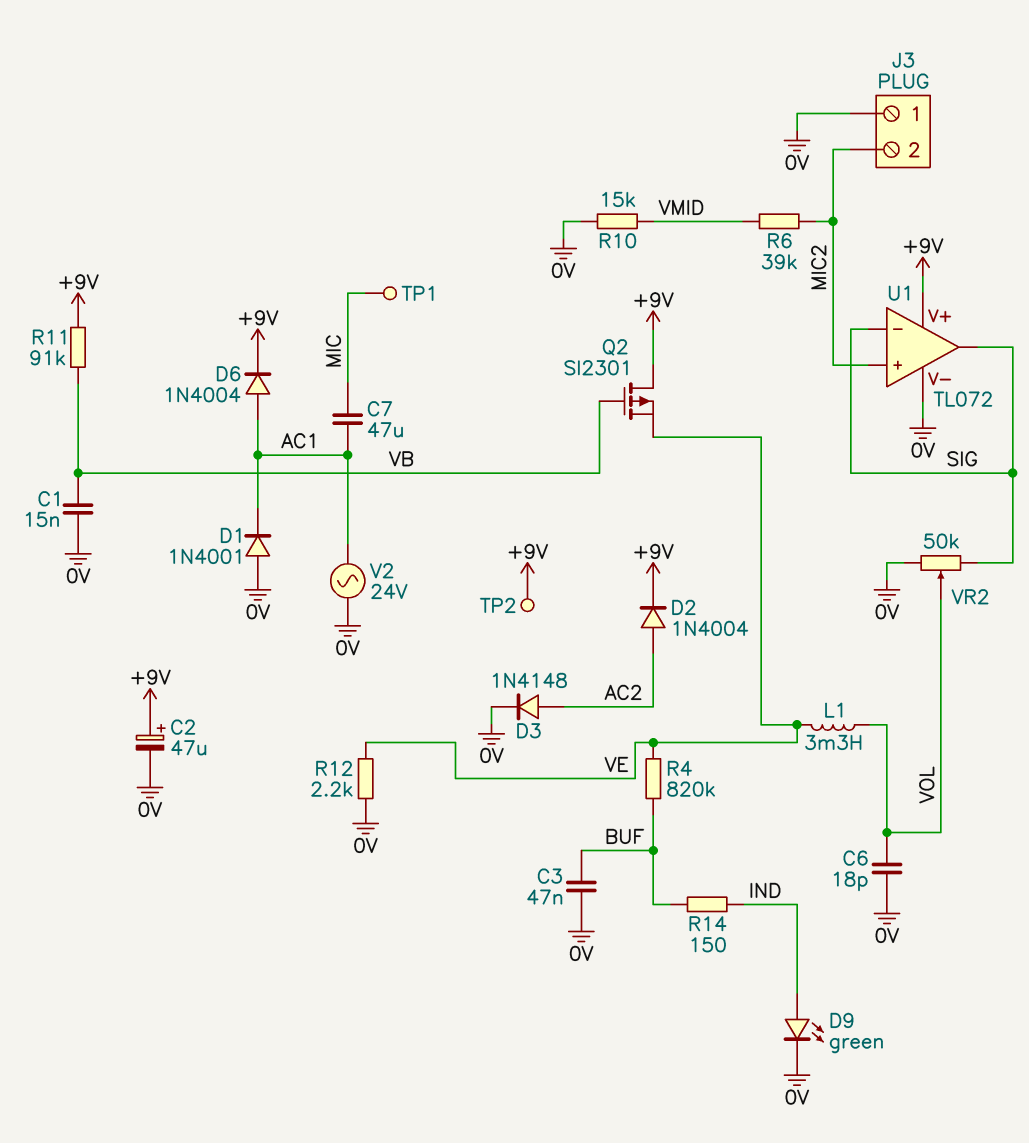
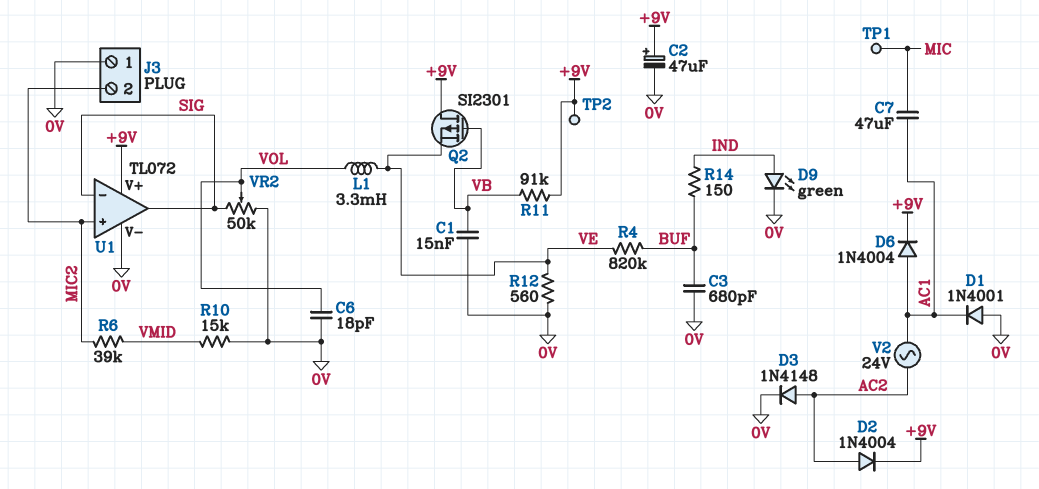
C3: 47nF (0V, BUF) -> 680pF (0V, BUF)
R12: 2.2k (0V, VE) -> 560 (0V, VE)
V2: AC 24V (0V, AC1) -> AC 24V (AC1, AC2)

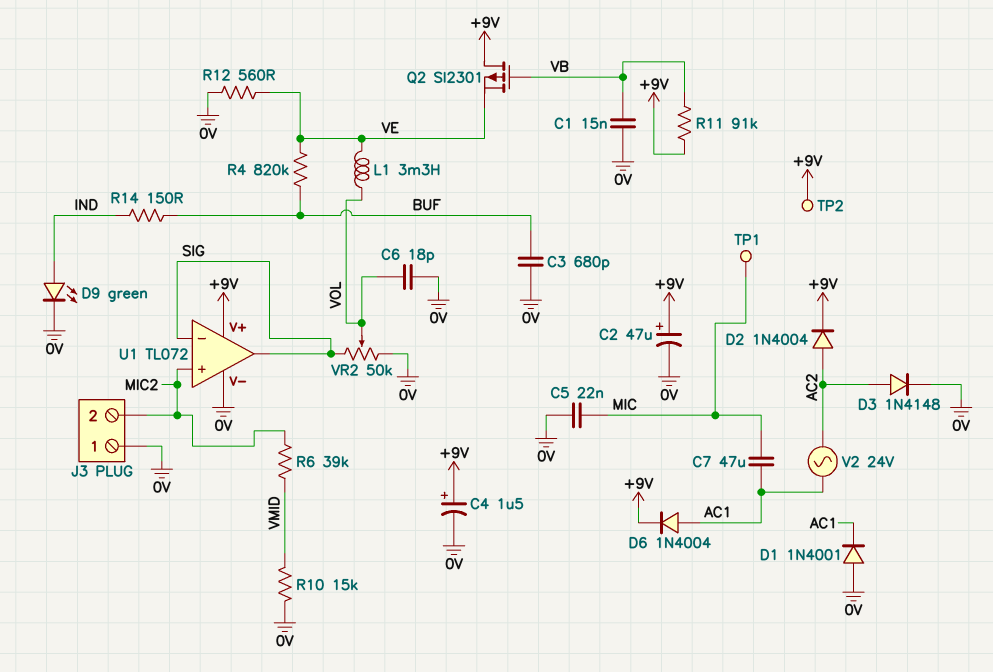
C4: none -> 1.5uF (plus +9V, minus 0V)
C5: none -> 22nF (0V, MIC)

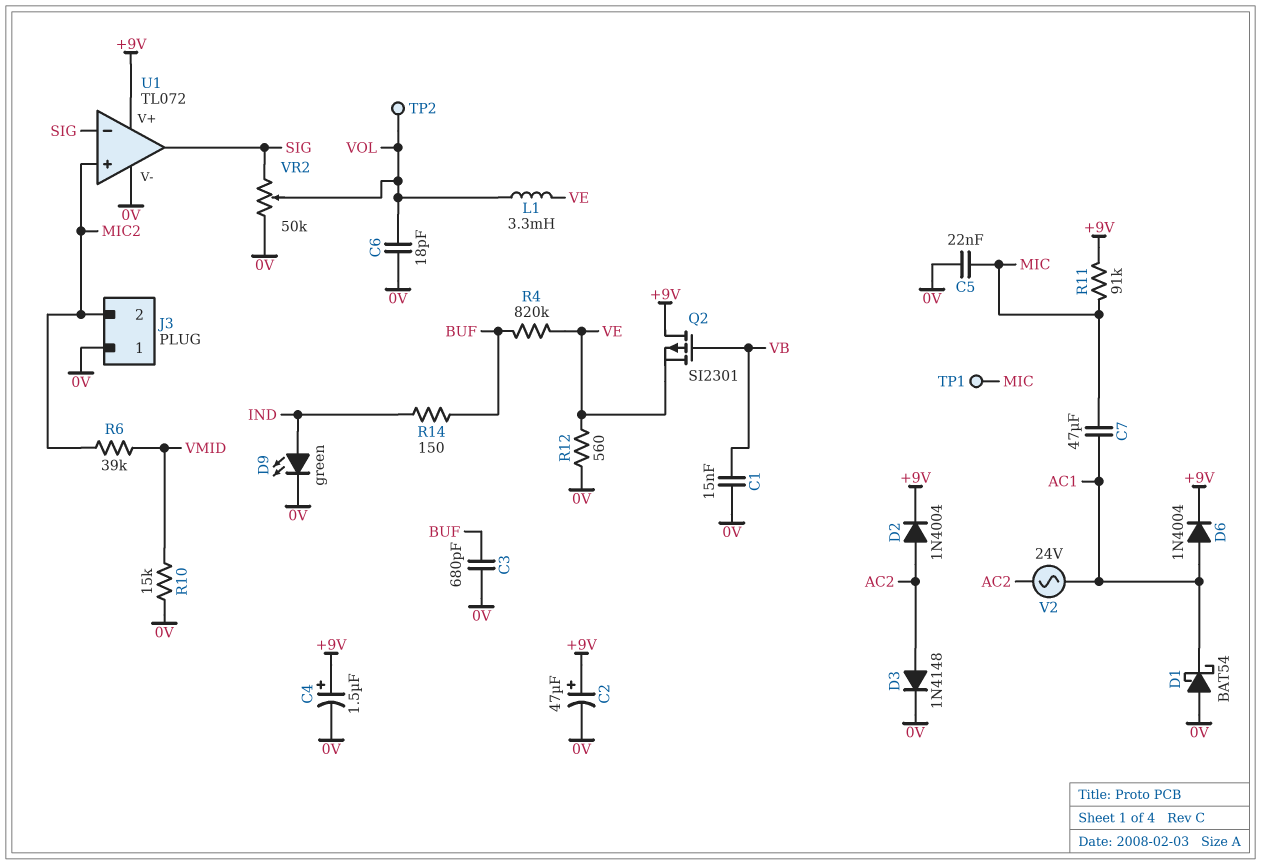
D1: diode 1N4001 (A 0V, K AC1) -> schottky BAT54 (A 0V, K AC1)
R11: 91k (+9V, VB) -> 91k (+9V, MIC)
TP2: test point (+9V) -> test point (VOL)

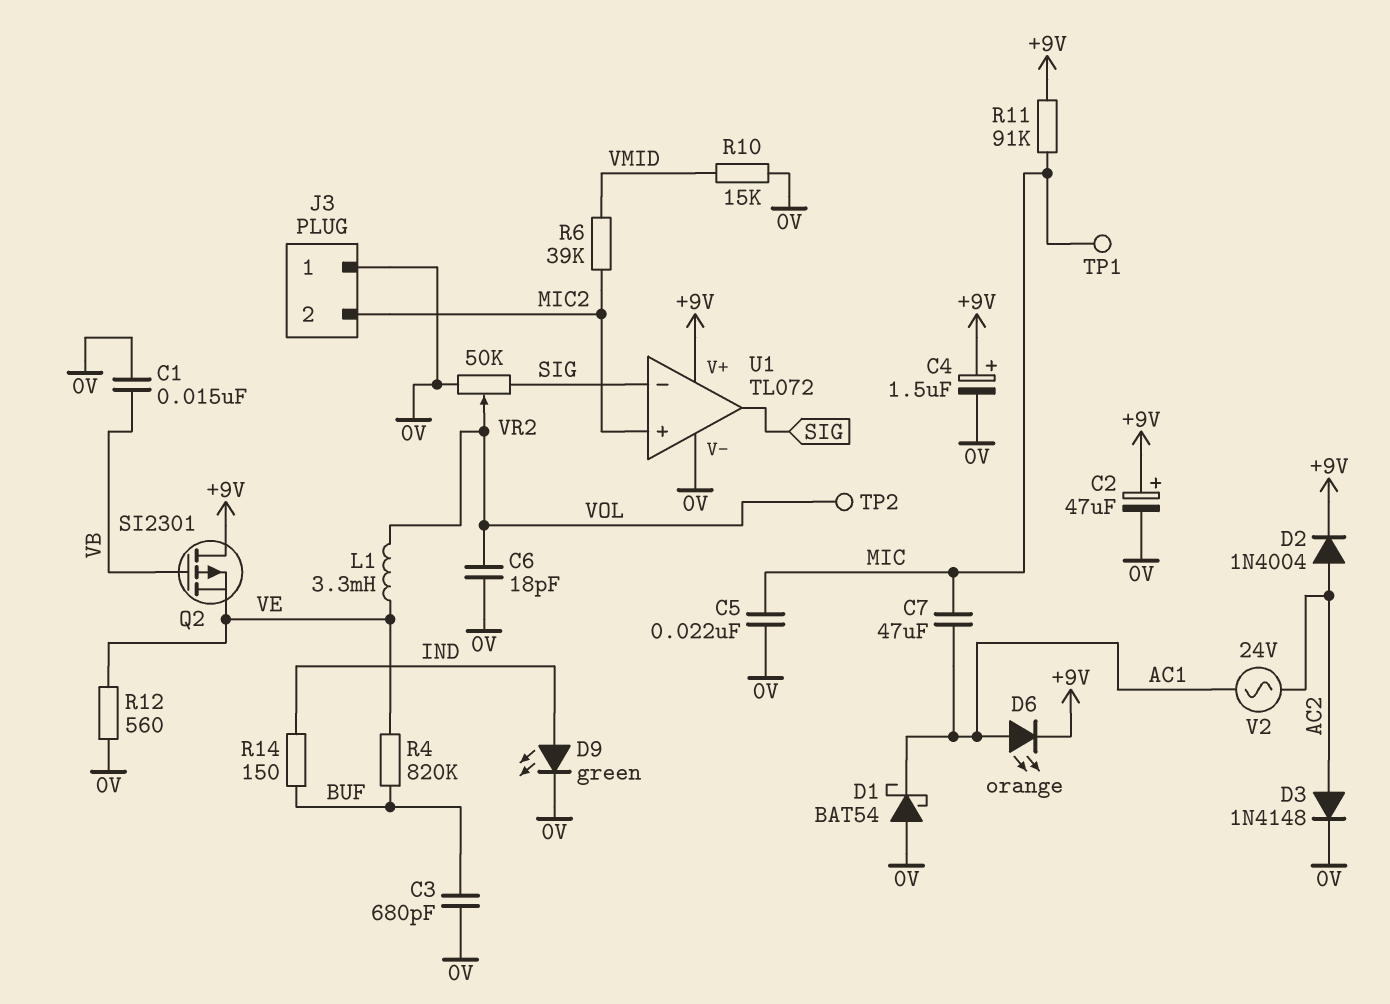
D6: diode 1N4004 (A AC1, K +9V) -> LED orange (A AC1, K +9V)

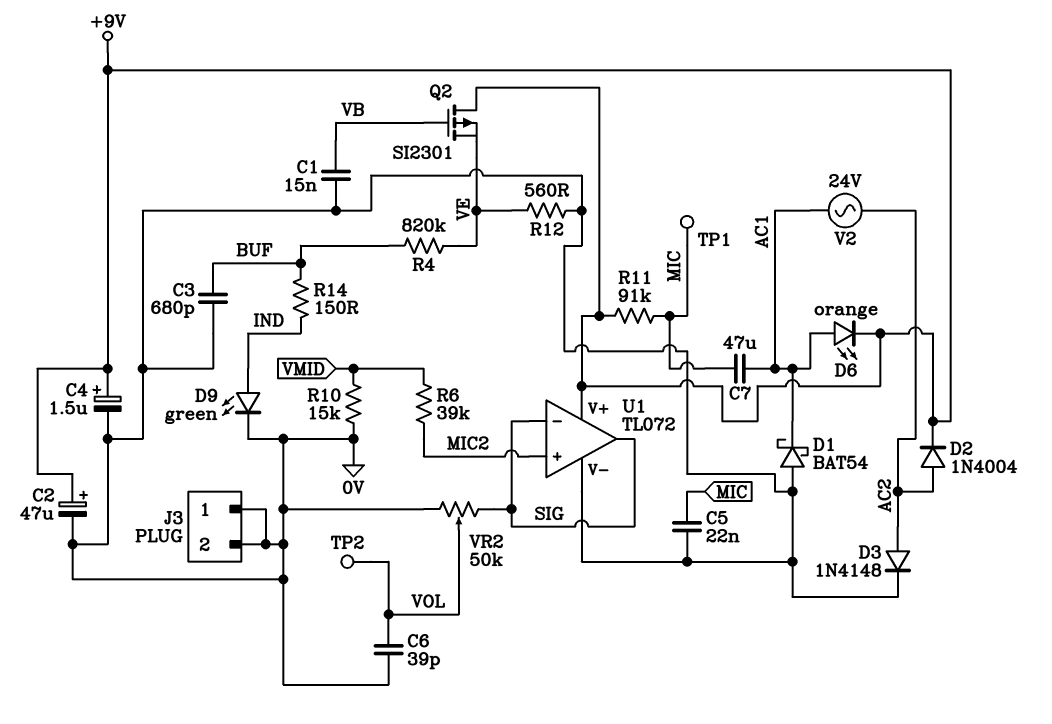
C6: 18pF (0V, VOL) -> 39pF (0V, VOL)
J3 pin 2: MIC2 -> 0V
L1: 3.3mH (VE, VOL) -> none

